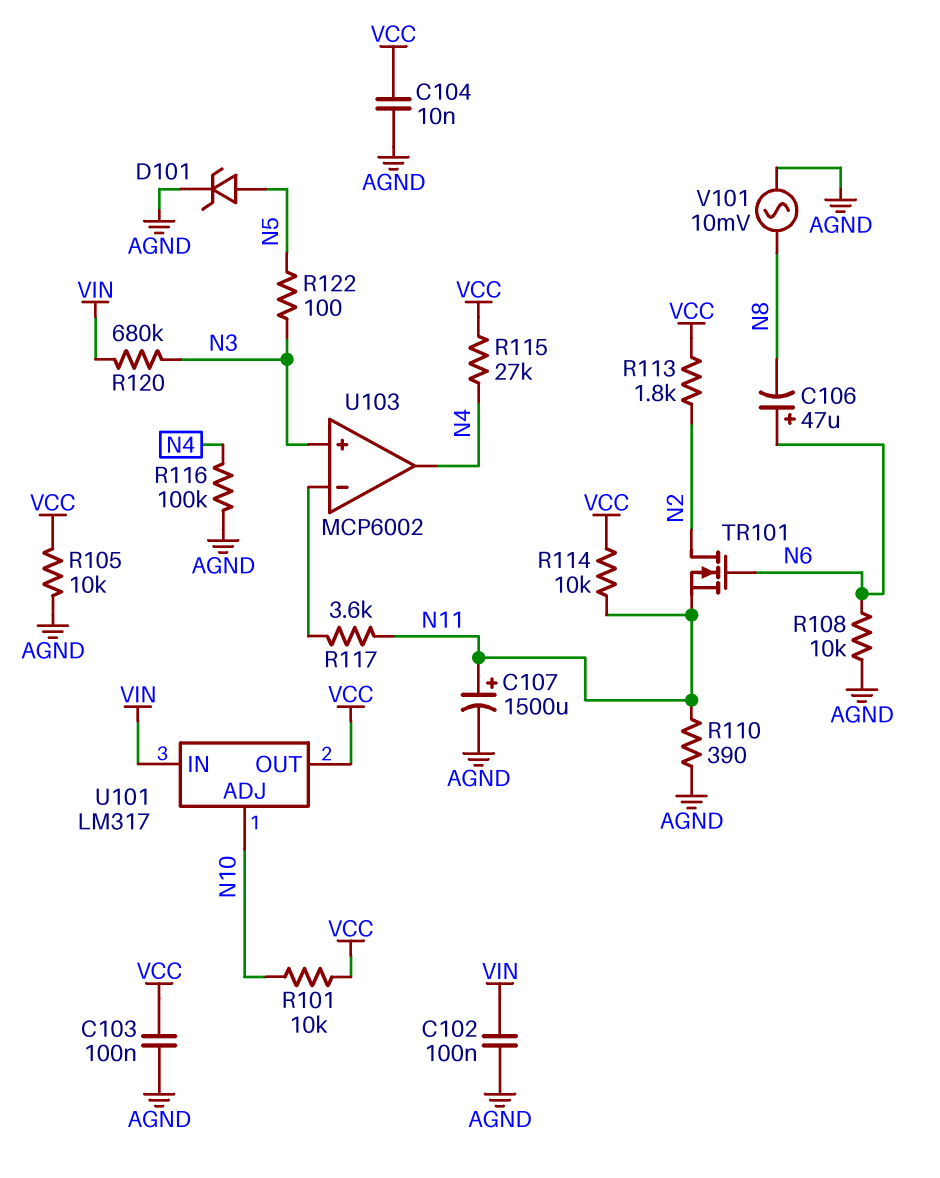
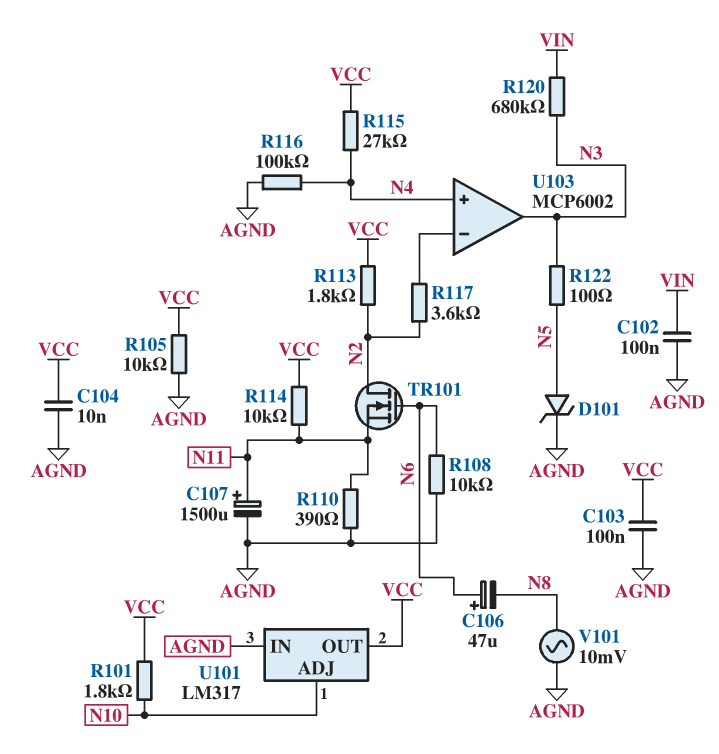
R101: 10k (N10, VCC) -> 1.8k (N10, VCC)
R117: 3.6k (N11, U103/in-) -> 3.6k (N2, U103/in-)
U101 pin IN: VIN -> AGND
U103 pin in+: N3 -> N4
U103 pin out: N4 -> N3

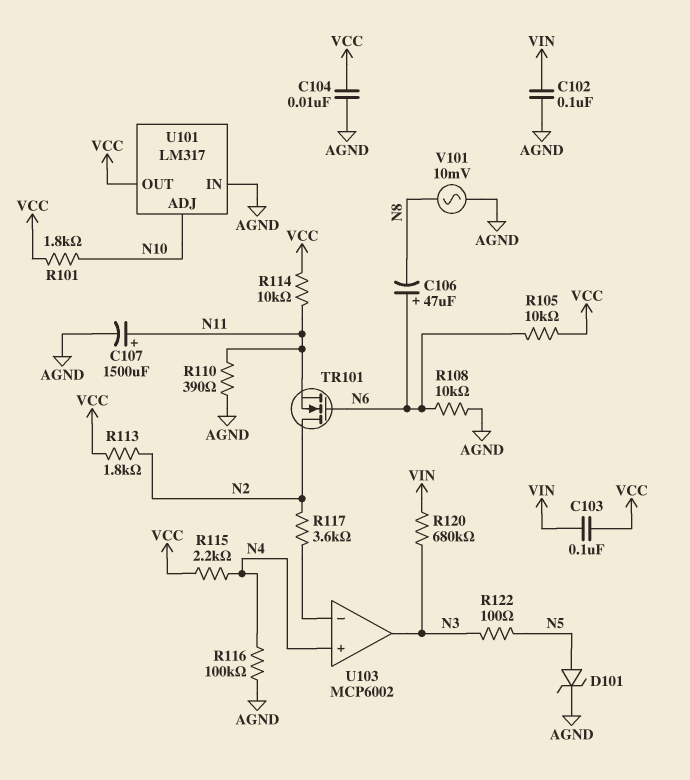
C103: 100nF (AGND, VCC) -> 100nF (VCC, VIN)
R105: 10k (AGND, VCC) -> 10k (N6, VCC)
R115: 27k (N4, VCC) -> 2.2k (N4, VCC)

